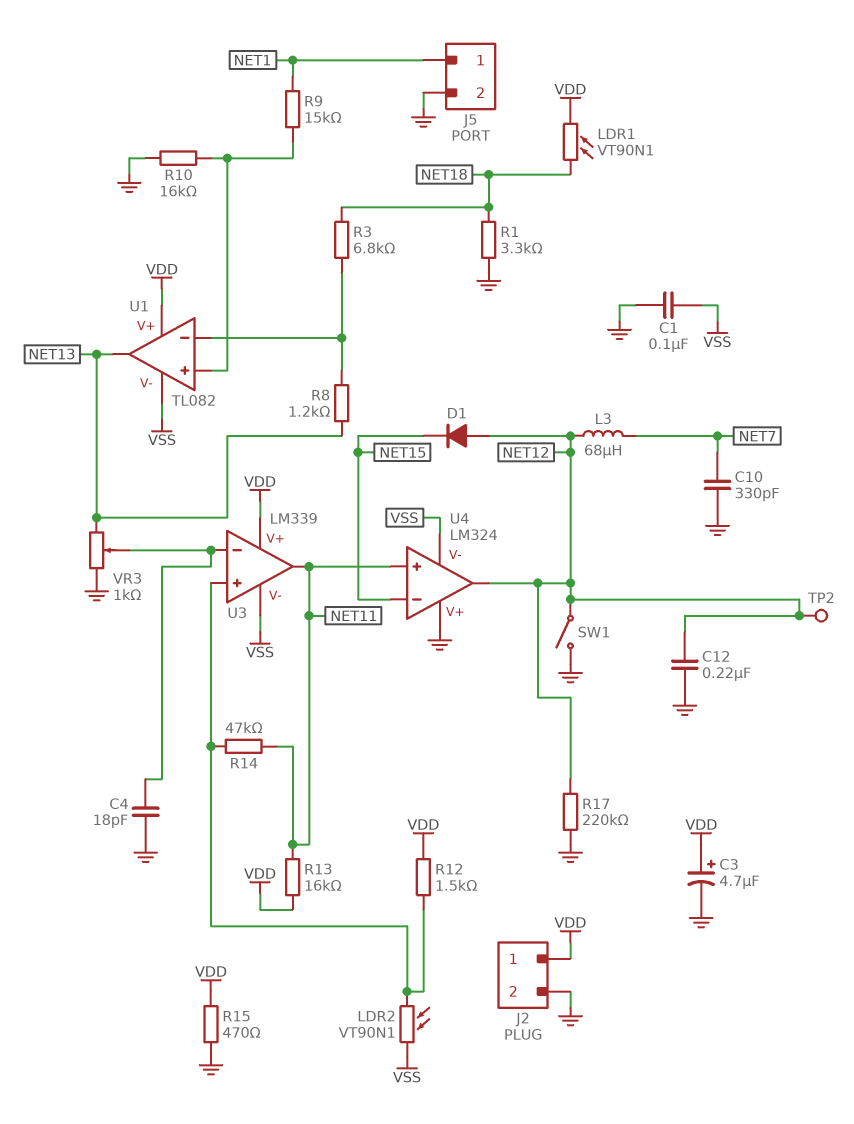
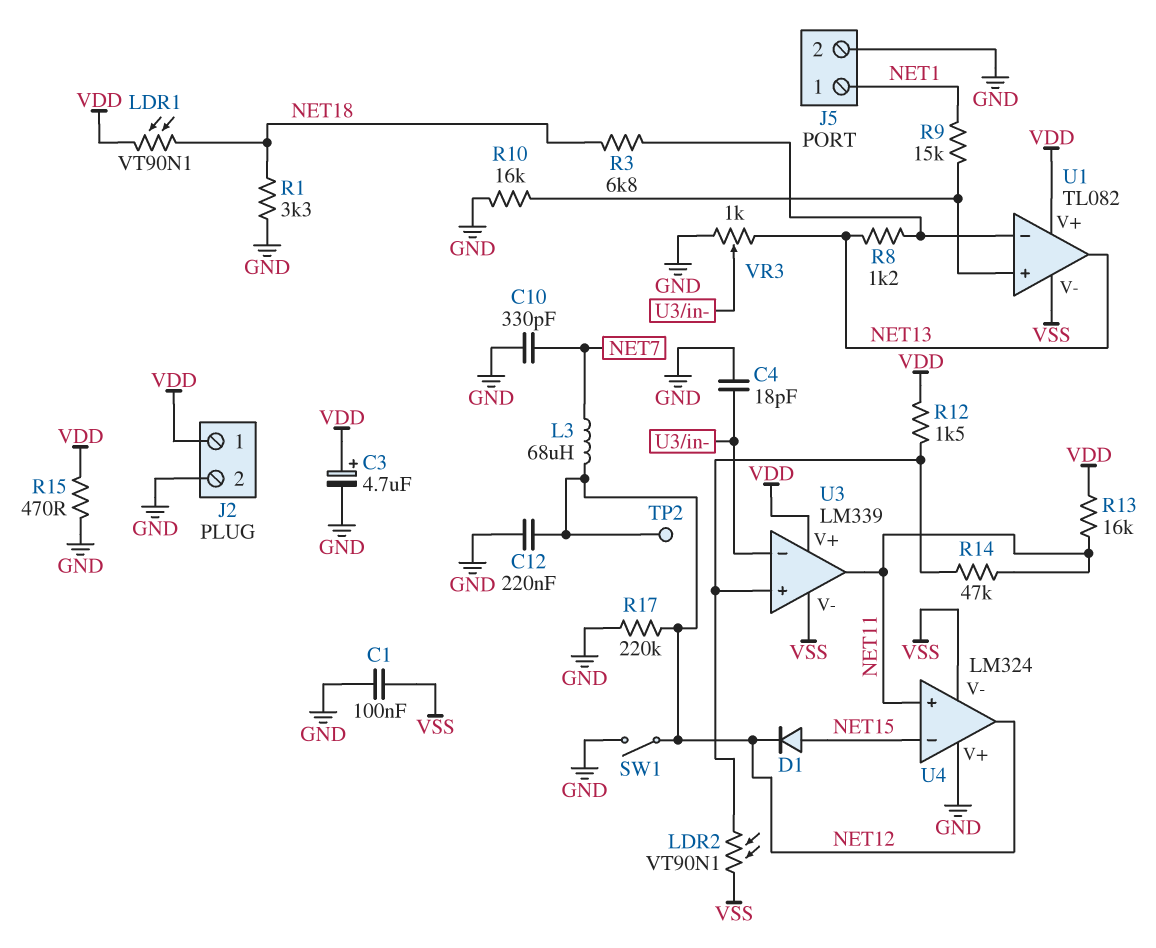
D1: diode (A NET12, K NET15) -> diode (A NET15, K NET12)

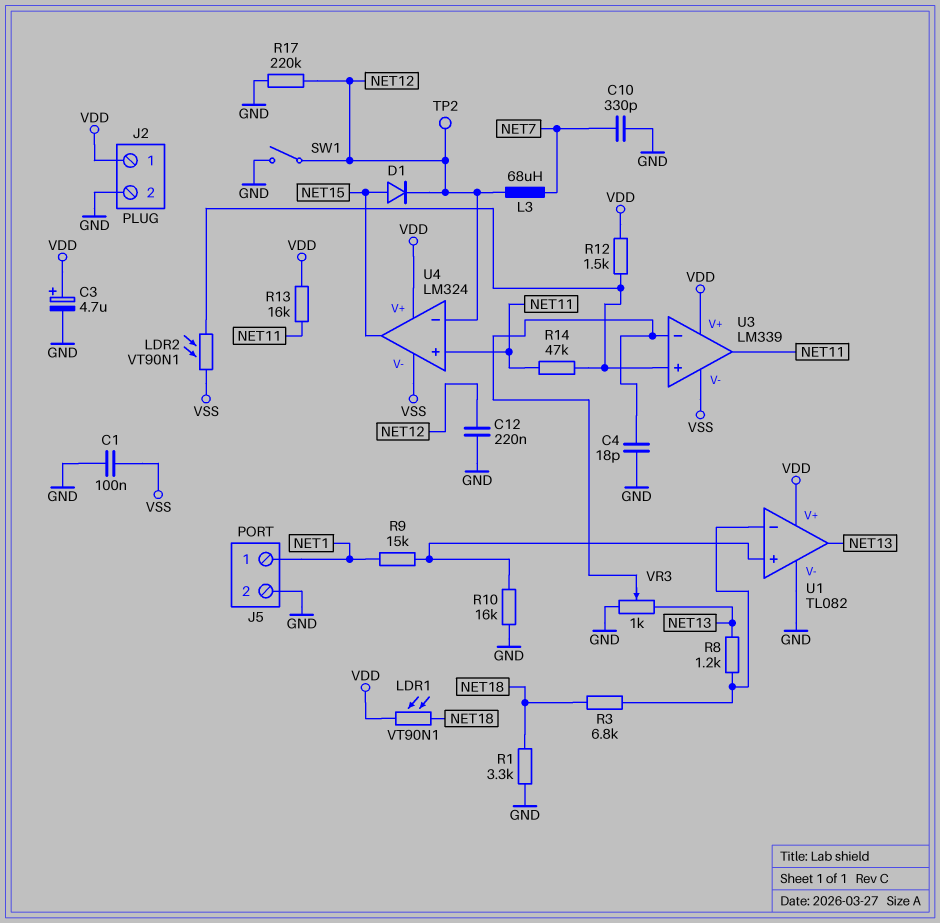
R15: 470 (GND, VDD) -> none
U1 pin V-: VSS -> GND
U4 pin V+: GND -> VDD
U4 pin in-: NET15 -> NET12
U4 pin out: NET12 -> NET15

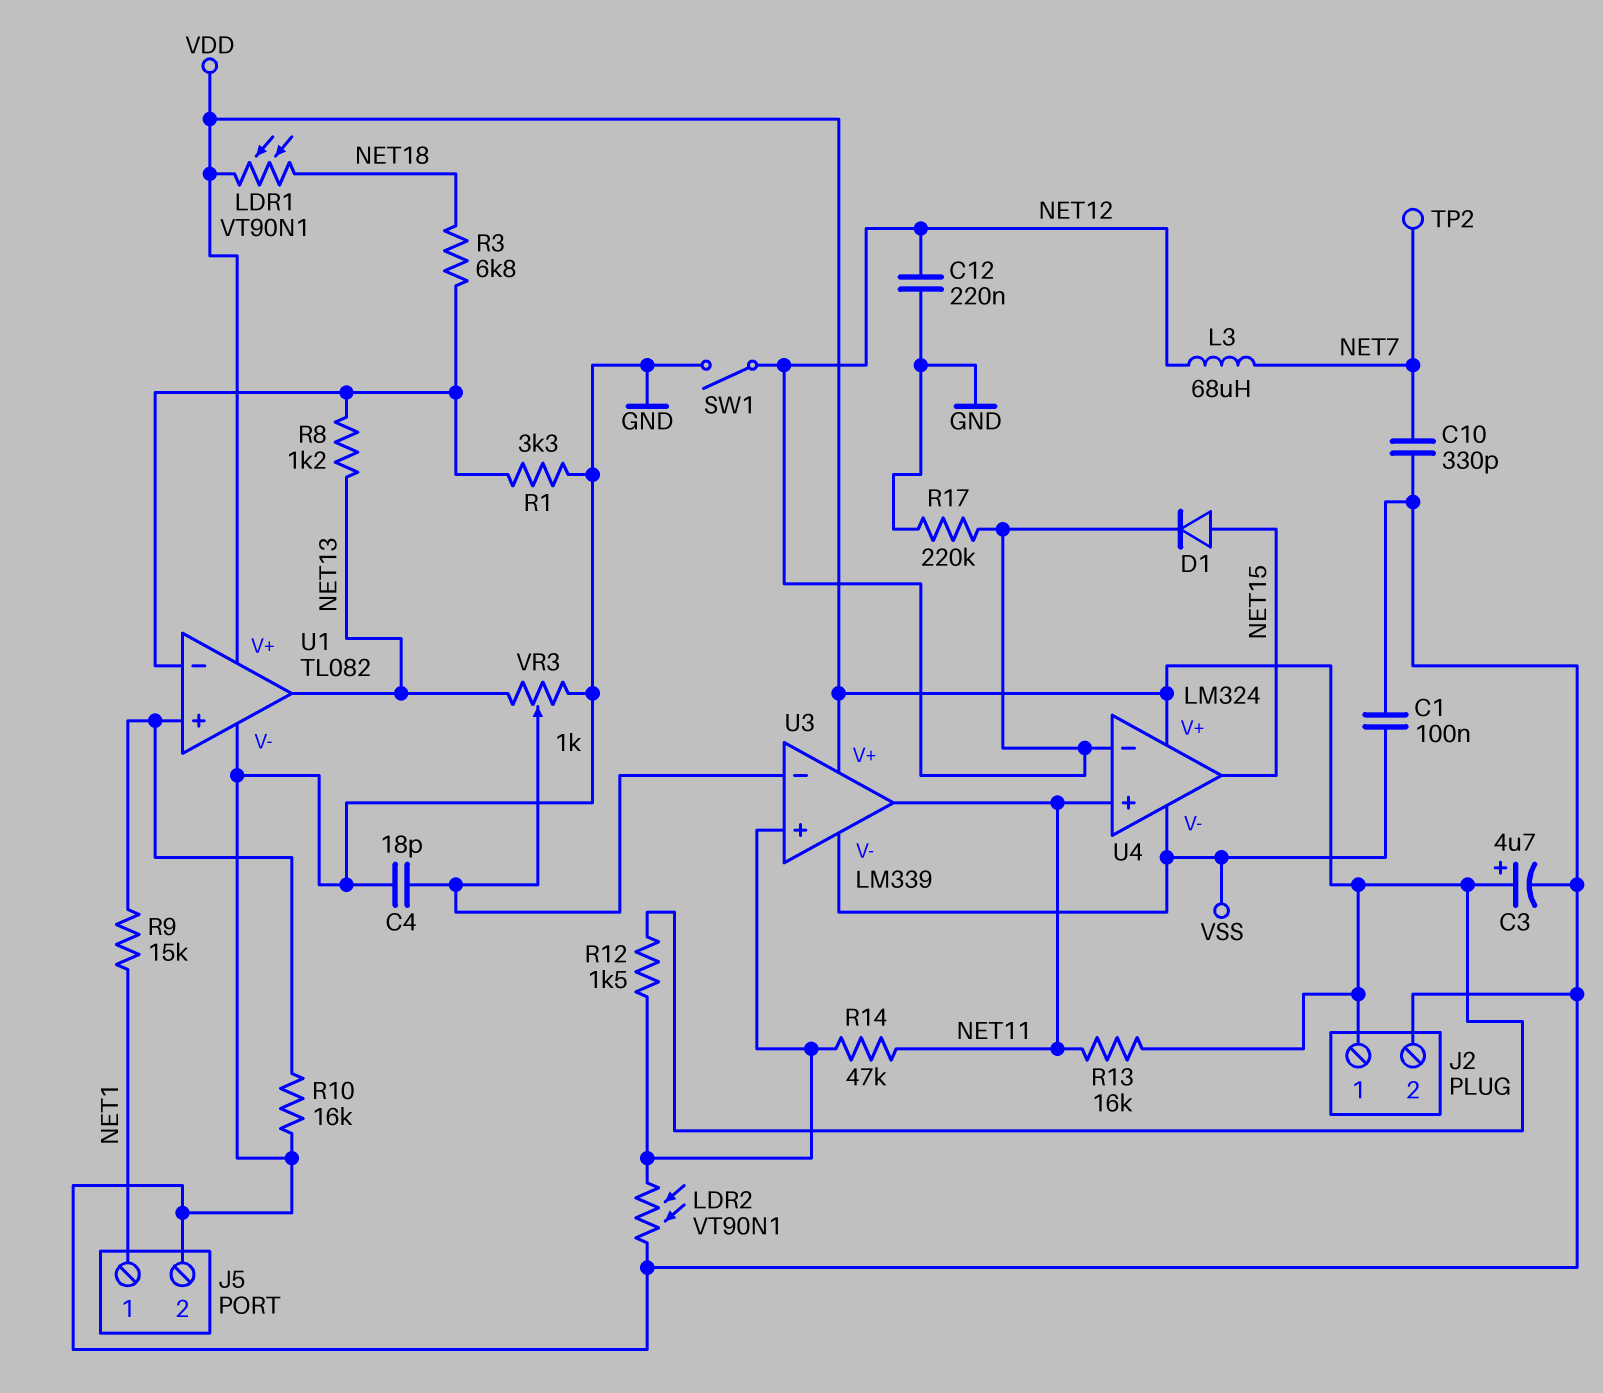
LDR2: VT90N1 (U3/in+, VSS) -> VT90N1 (GND, U3/in+)
R1: 3.3k (GND, NET18) -> 3.3k (GND, U1/in-)
TP2: test point (NET12) -> test point (NET7)

